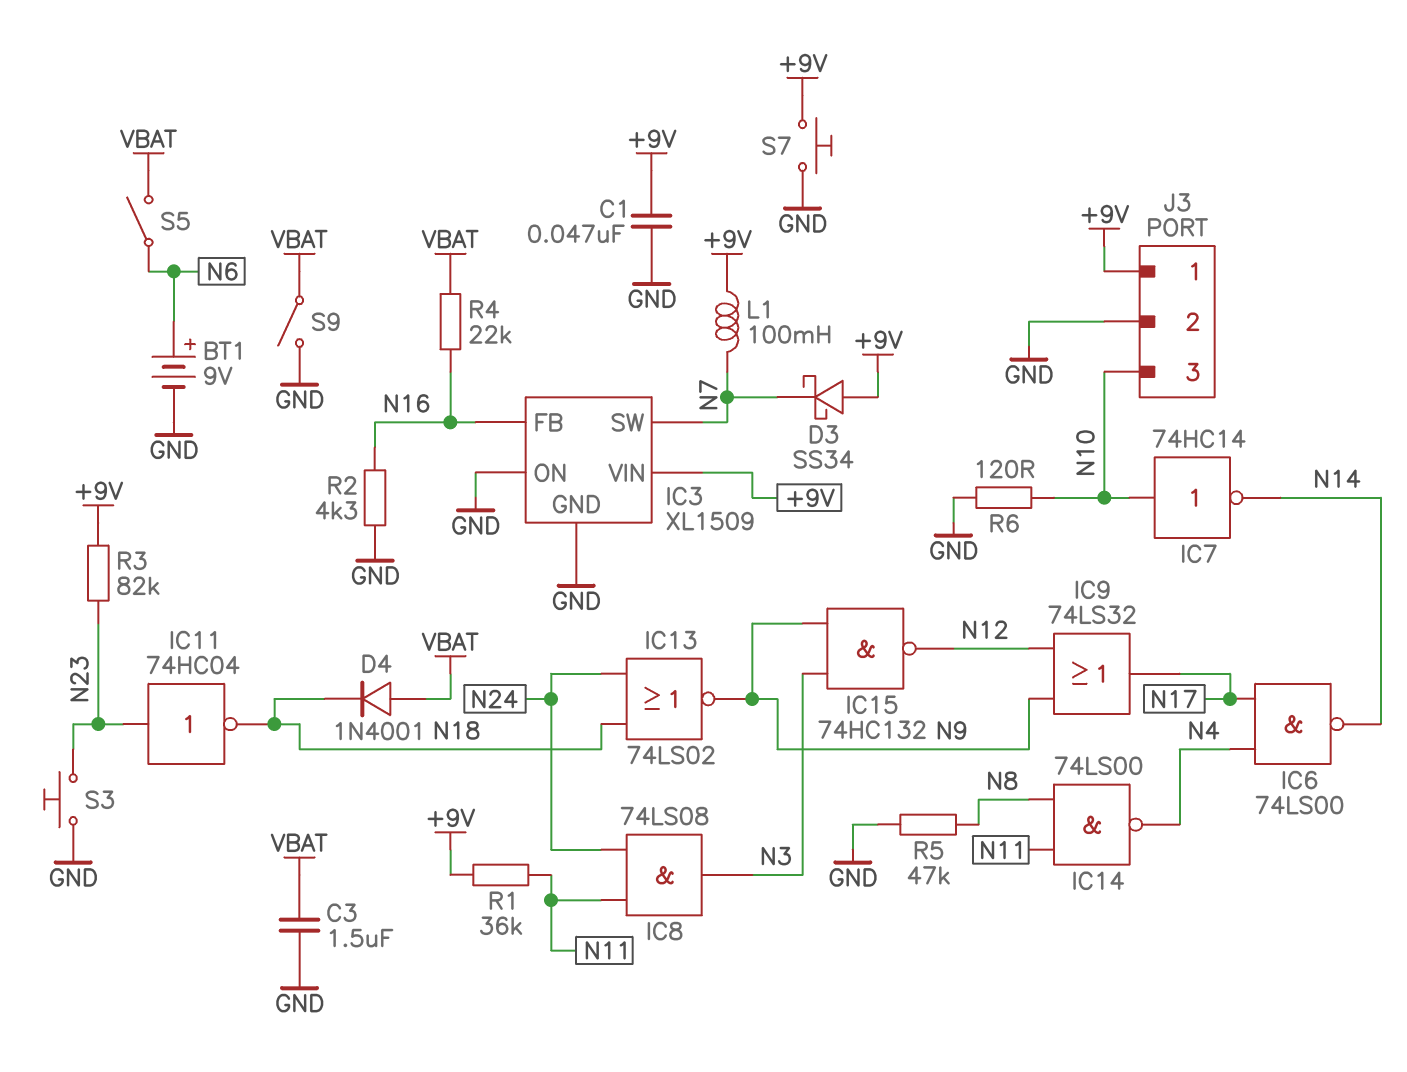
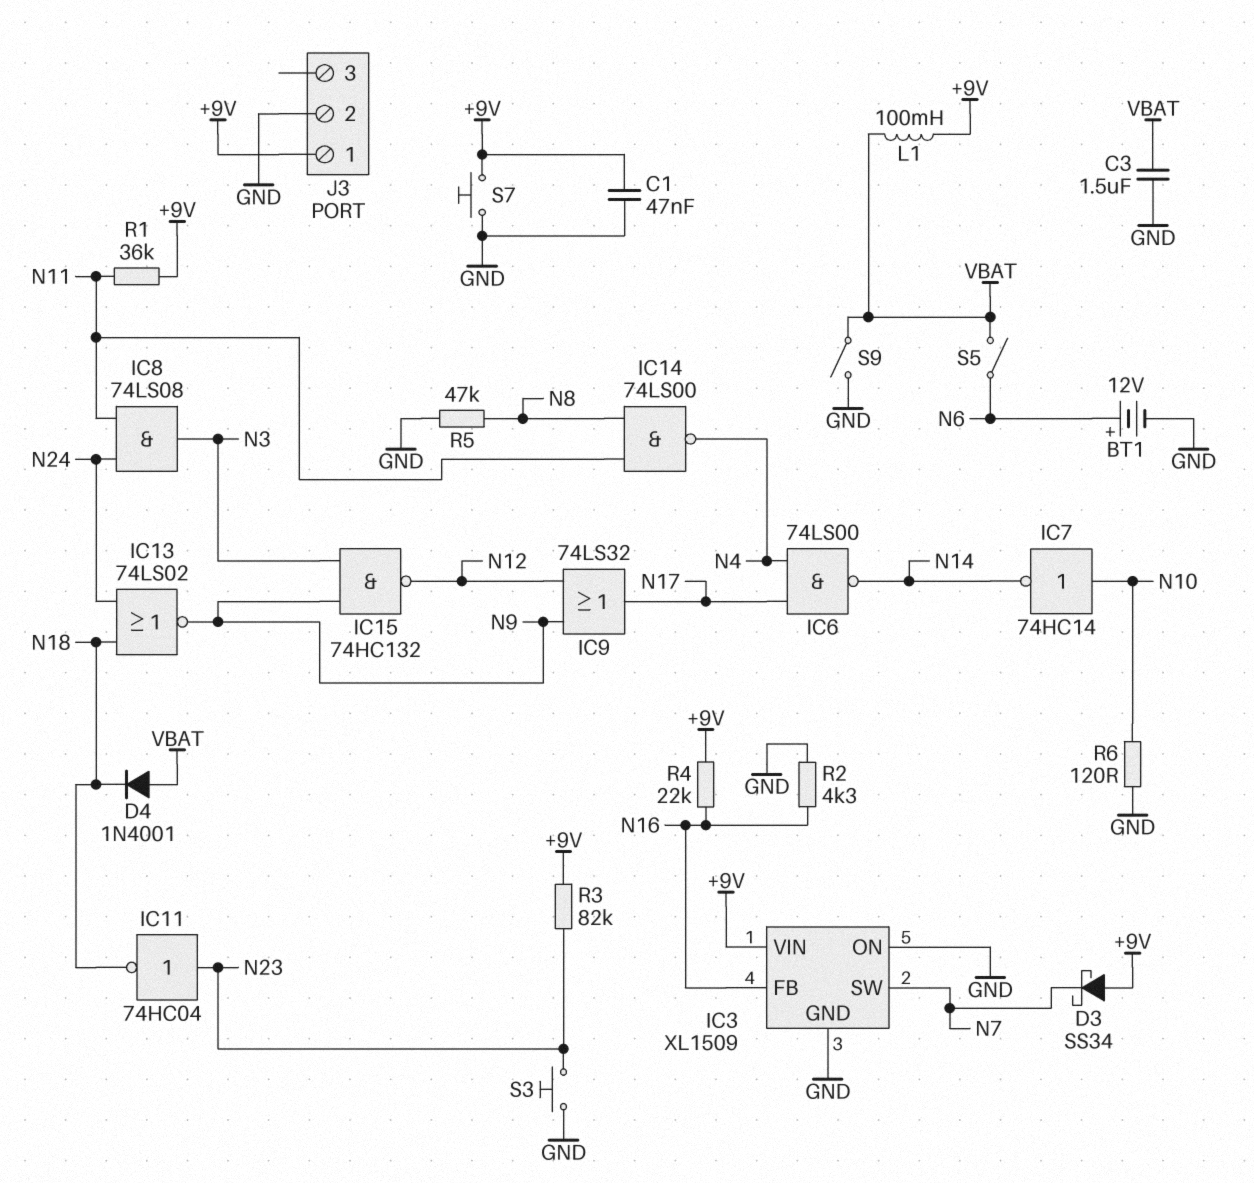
BT1: 9V (plus N6, minus GND) -> 12V (plus N6, minus GND)
J3 pin 3: N10 -> none
L1: 100mH (+9V, N7) -> 100mH (+9V, VBAT)
R4: 22k (N16, VBAT) -> 22k (+9V, N16)

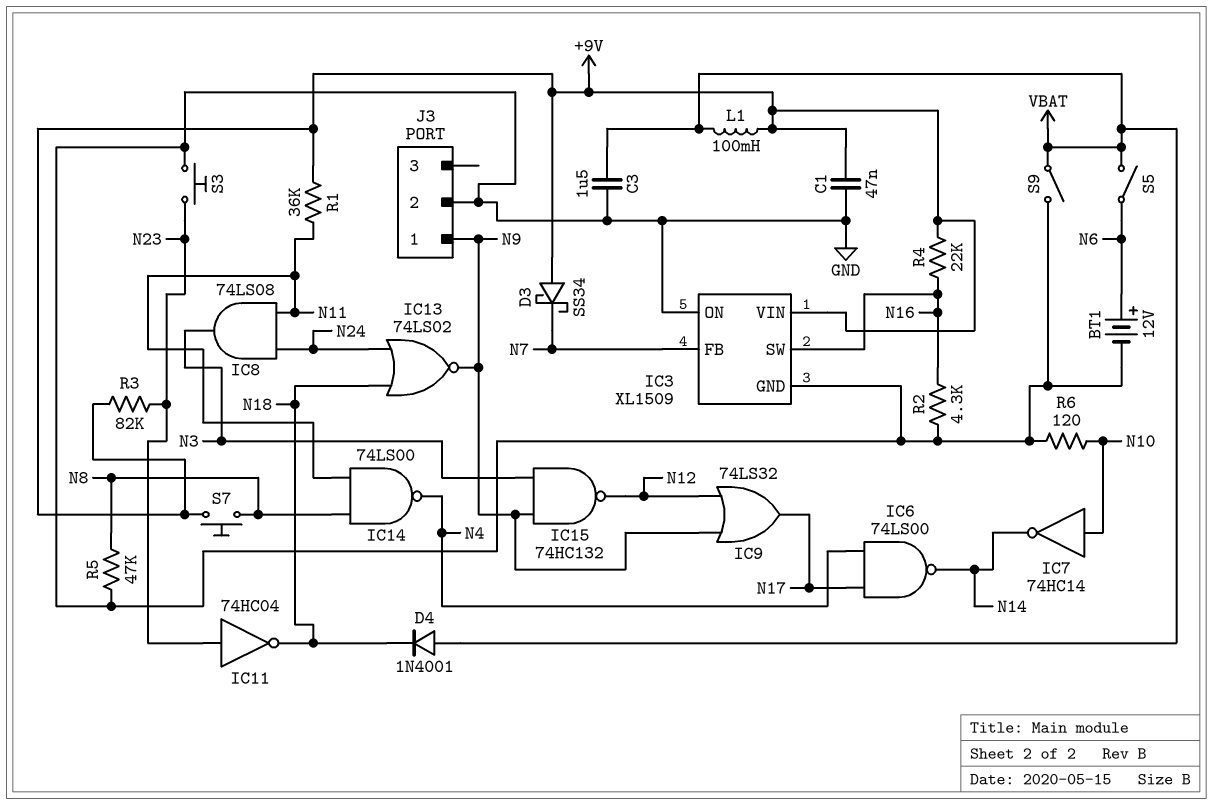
IC3 pin FB: N16 -> N7
IC3 pin SW: N7 -> N16
J3 pin 1: +9V -> N9
S7: button (+9V, GND) -> button (+9V, N8)

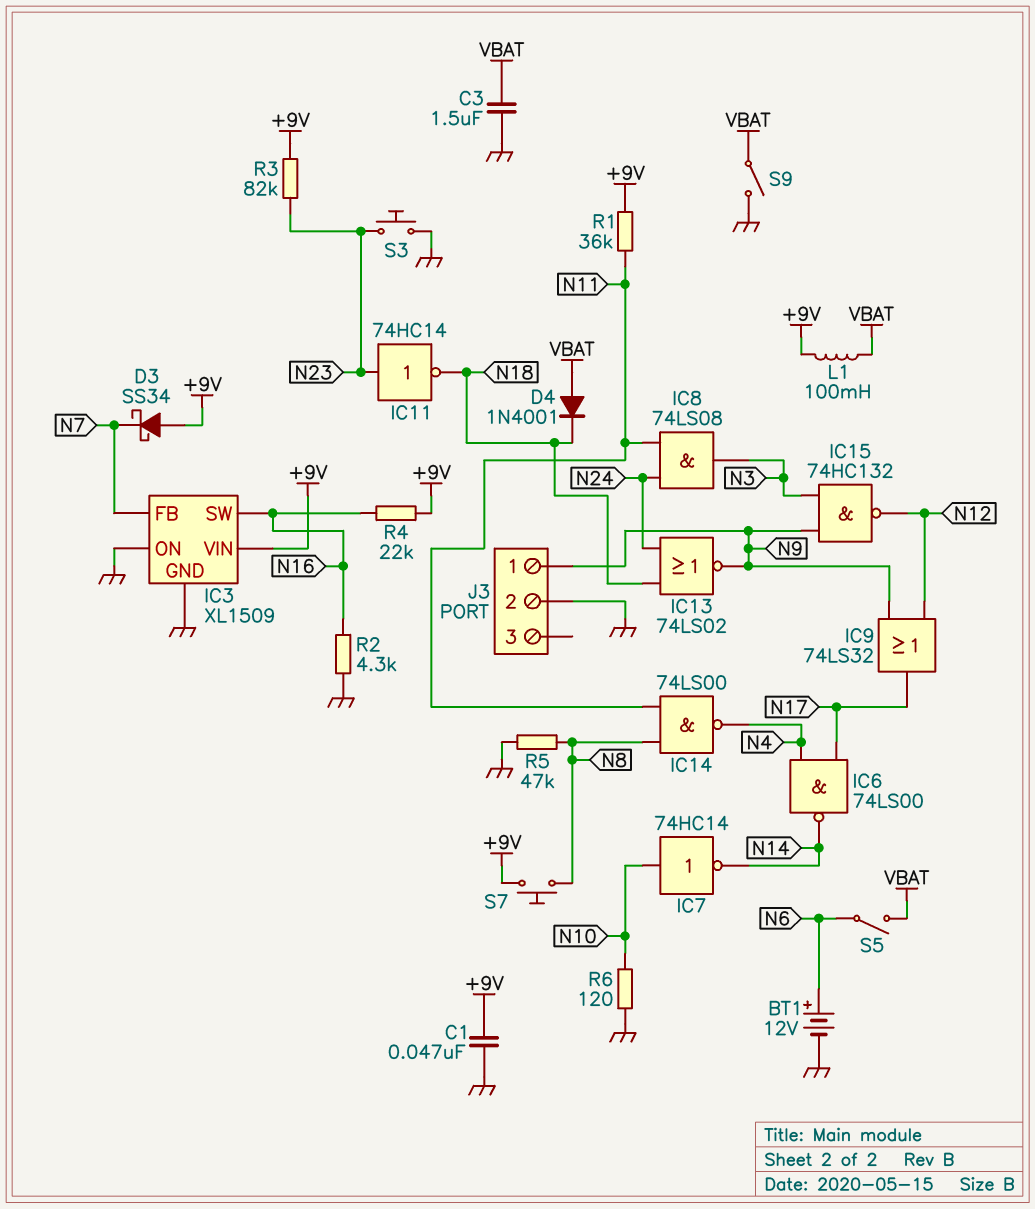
IC11: NOT 74HC04 (in N23, out N18) -> NOT 74HC14 (in N23, out N18)

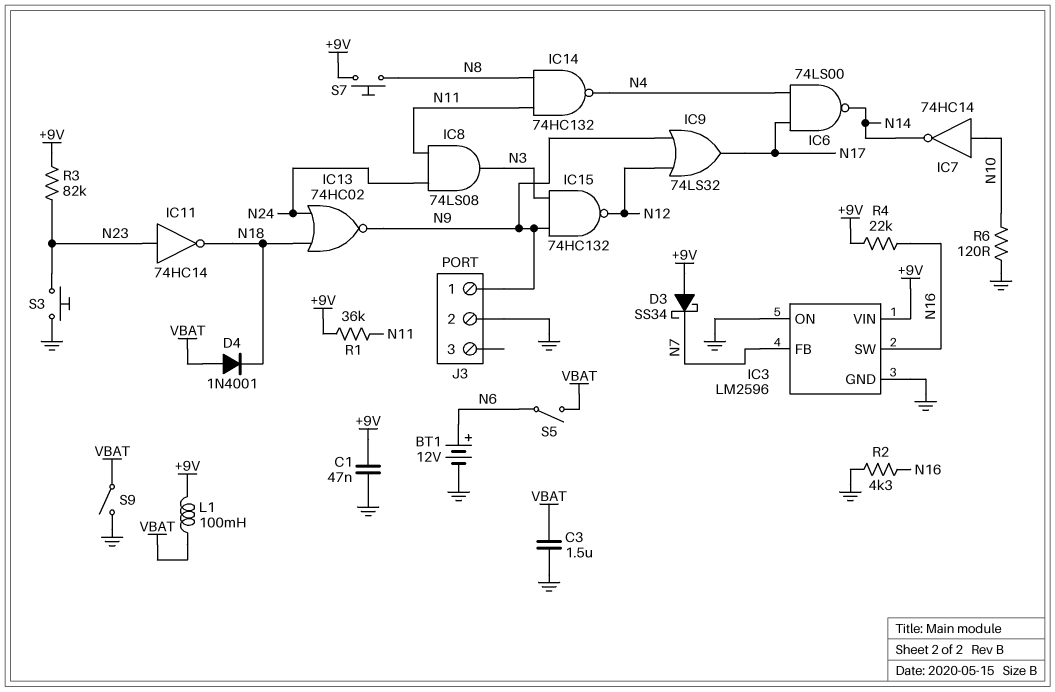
IC3: XL1509 -> LM2596
IC13: NOR 74LS02 (in N18, in N24, out N9) -> NOR 74HC02 (in N18, in N24, out N9)
IC14: NAND 74LS00 (in N8, in N11, out N4) -> NAND 74HC132 (in N8, in N11, out N4)
R5: 47k (GND, N8) -> none

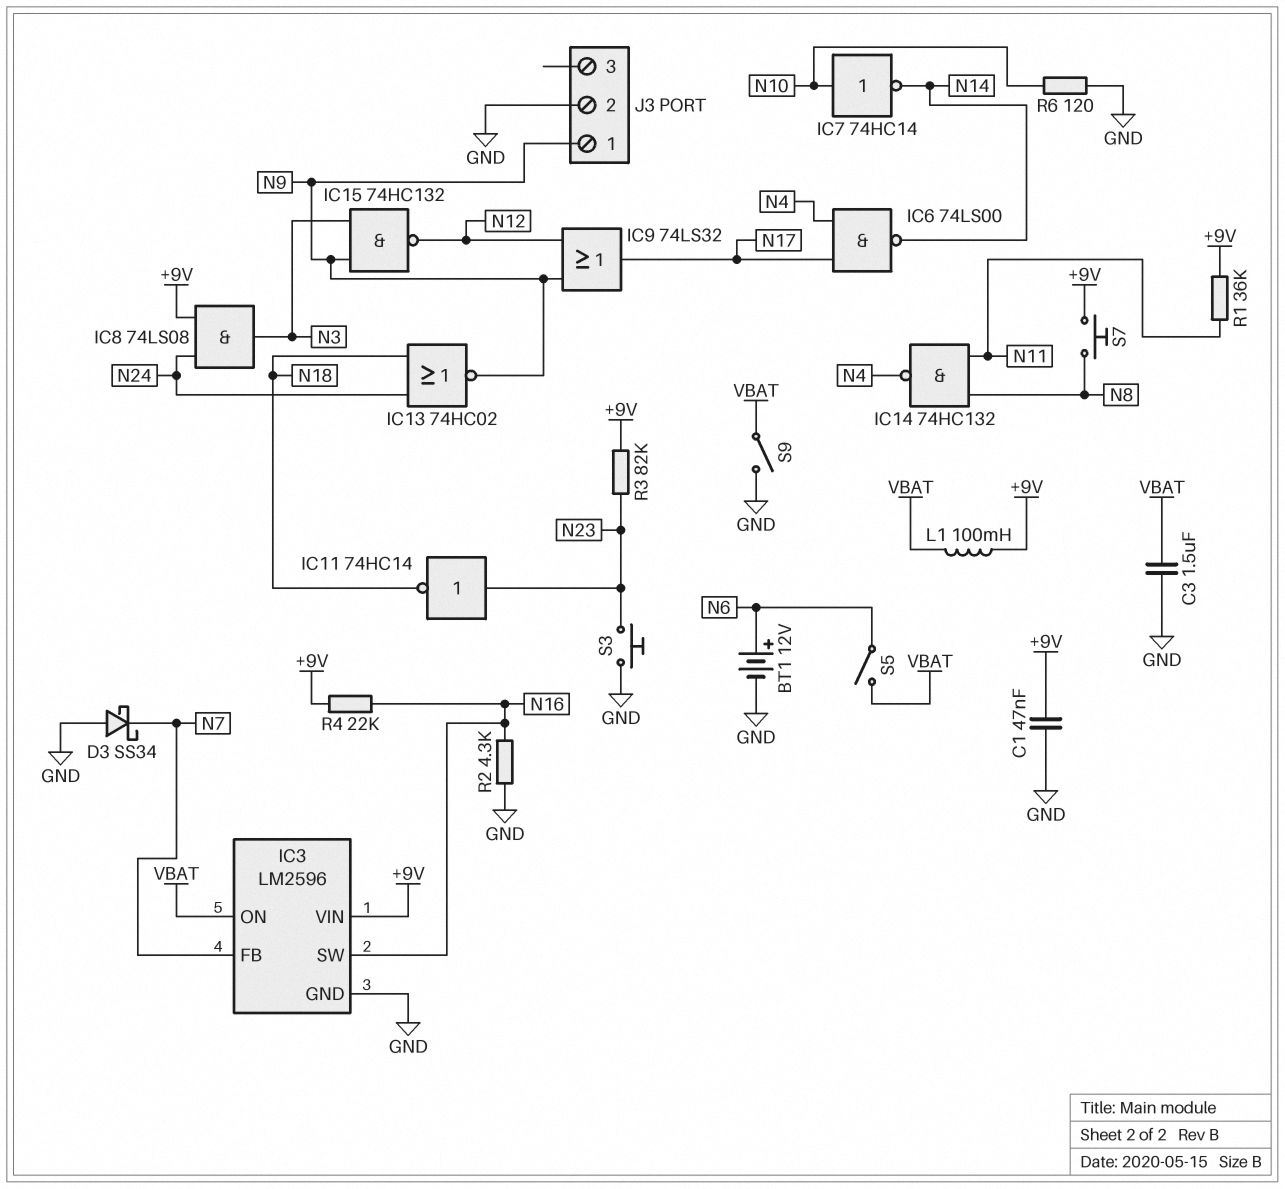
D3: schottky SS34 (A +9V, K N7) -> schottky SS34 (A GND, K N7)
D4: diode 1N4001 (A VBAT, K N18) -> none
IC3 pin ON: GND -> VBAT
IC8: AND 74LS08 (in N11, in N24, out N3) -> AND 74LS08 (in +9V, in N24, out N3)

